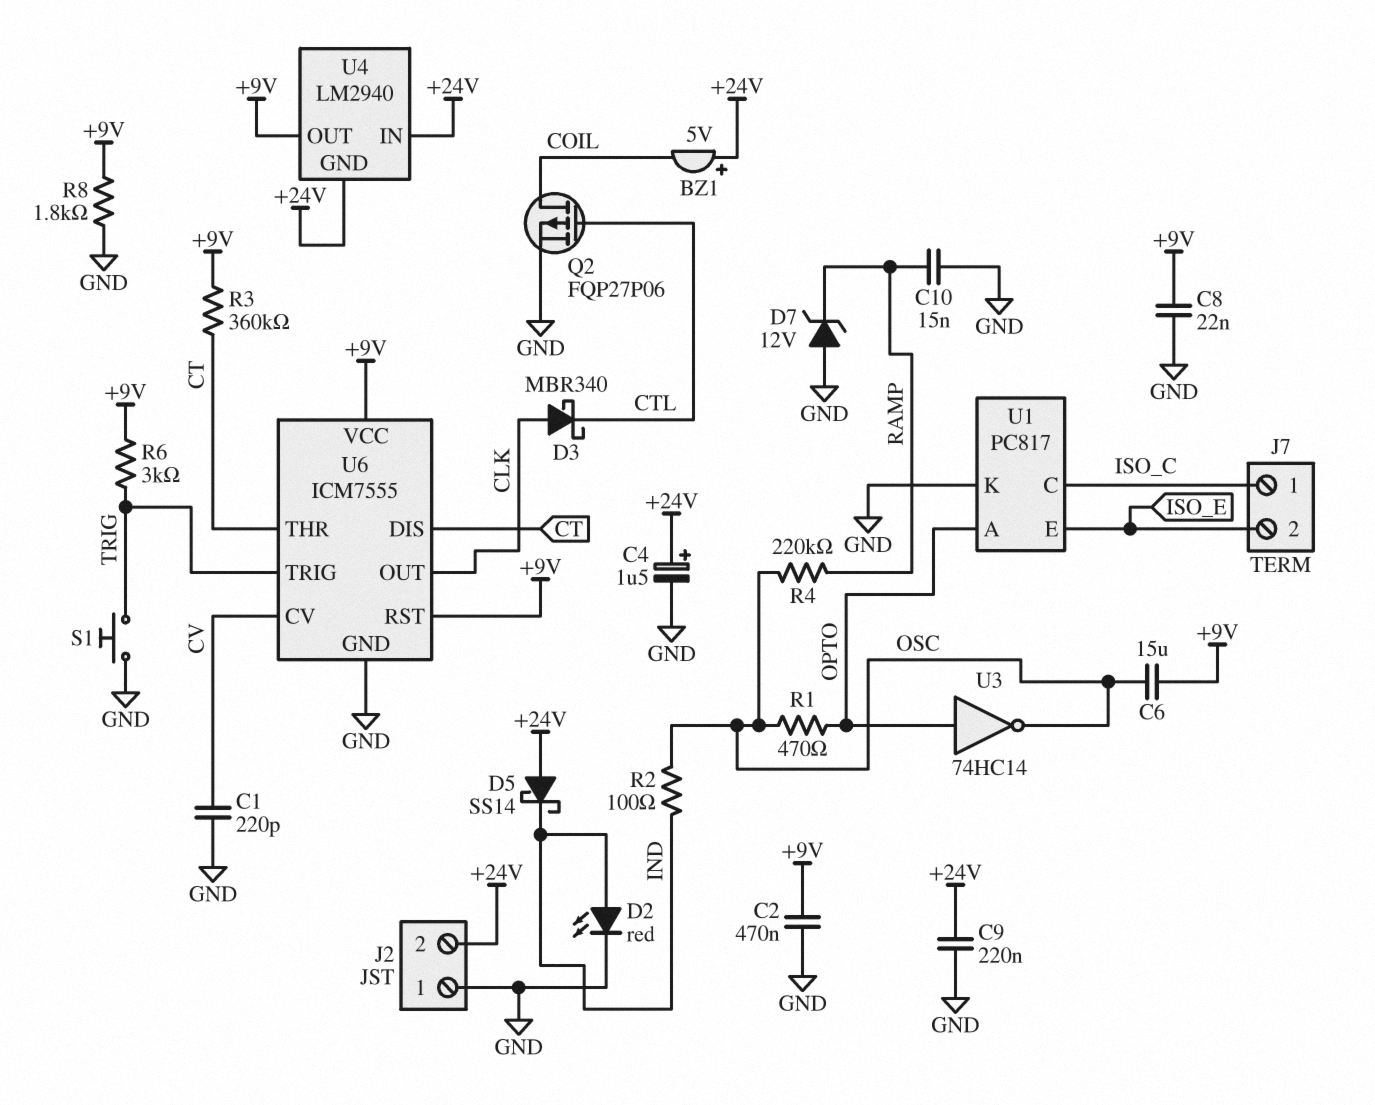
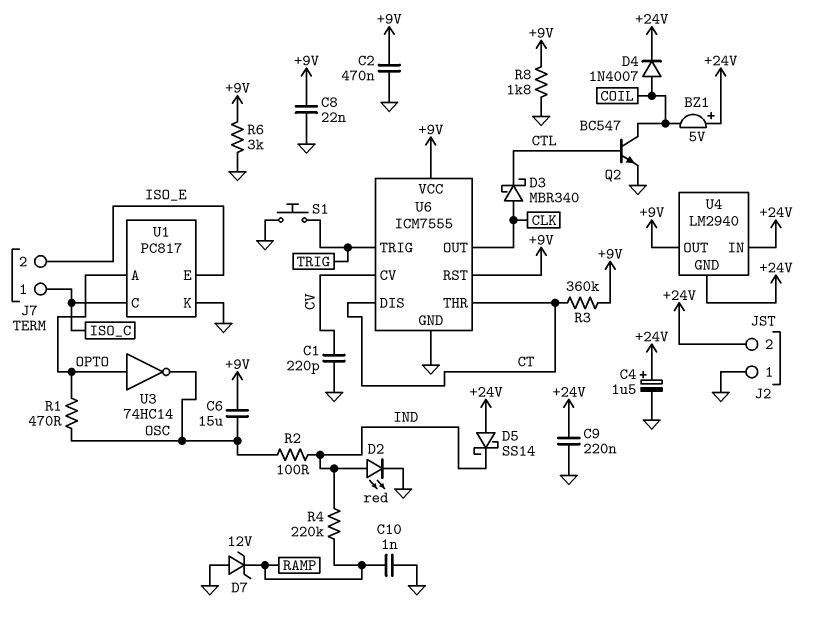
C10: 15nF (GND, RAMP) -> 1nF (GND, RAMP)
D4: none -> diode 1N4007 (A COIL, K +24V)
Q2: PMOS FQP27P06 (G CTL, D COIL, S GND) -> NPN BC547 (B CTL, C COIL, E GND)
R4: 220k (OSC, RAMP) -> 220k (IND, RAMP)
R6: 3k (+9V, TRIG) -> 3k (+9V, GND)

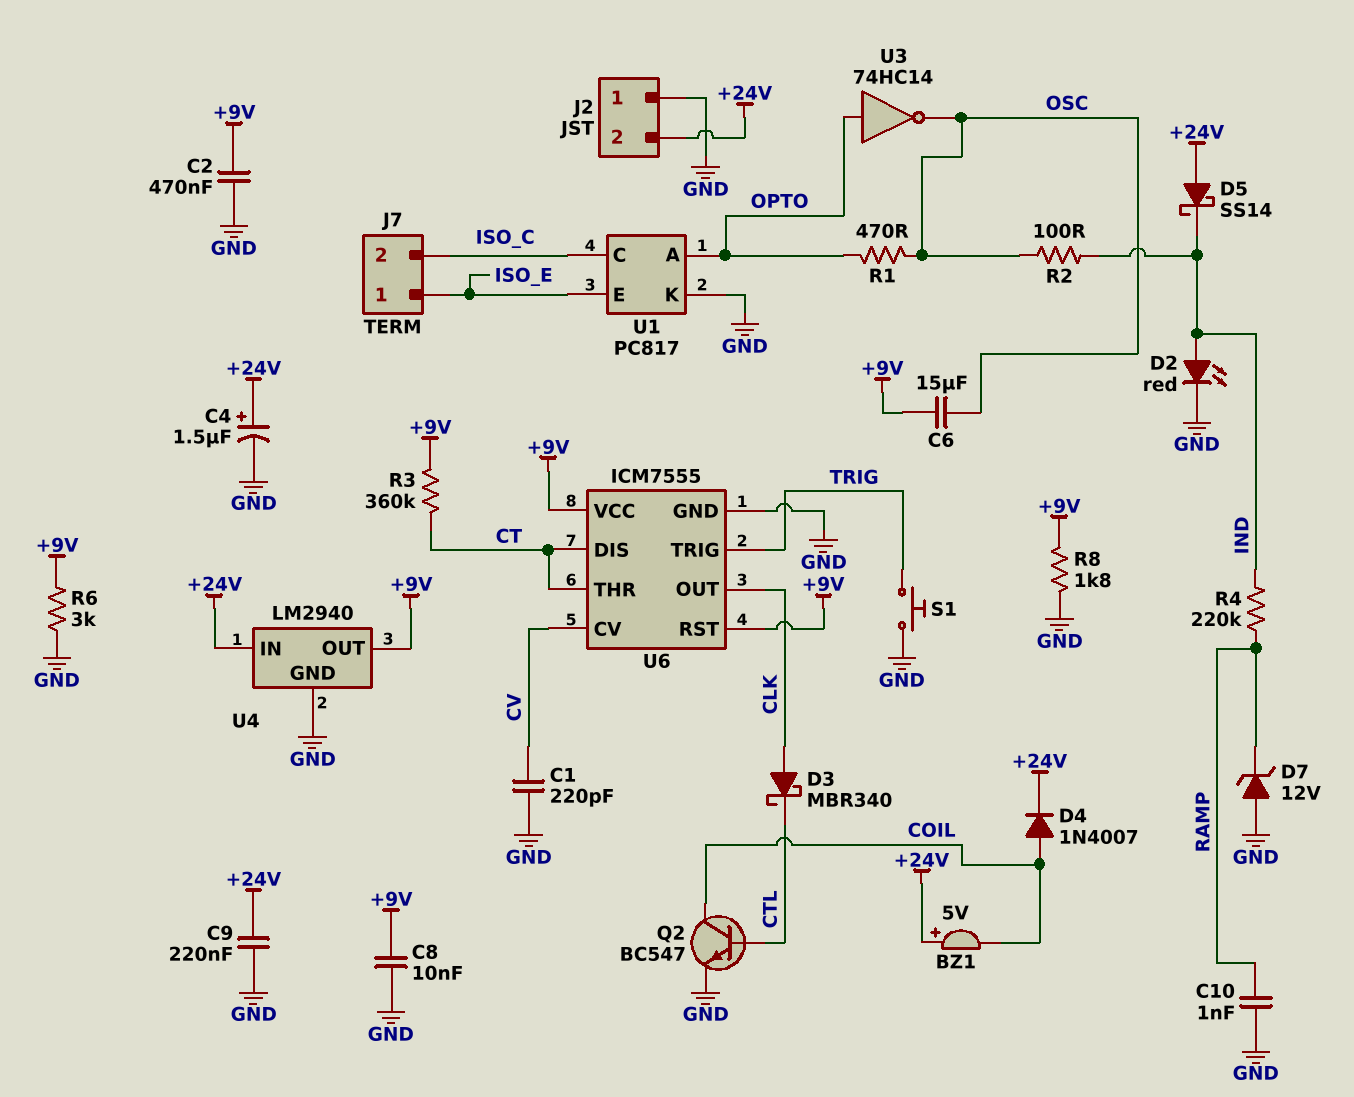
C8: 22nF (+9V, GND) -> 10nF (+9V, GND)
J7 pin 1: ISO_C -> ISO_E
J7 pin 2: ISO_E -> ISO_C
U4 pin GND: +24V -> GND

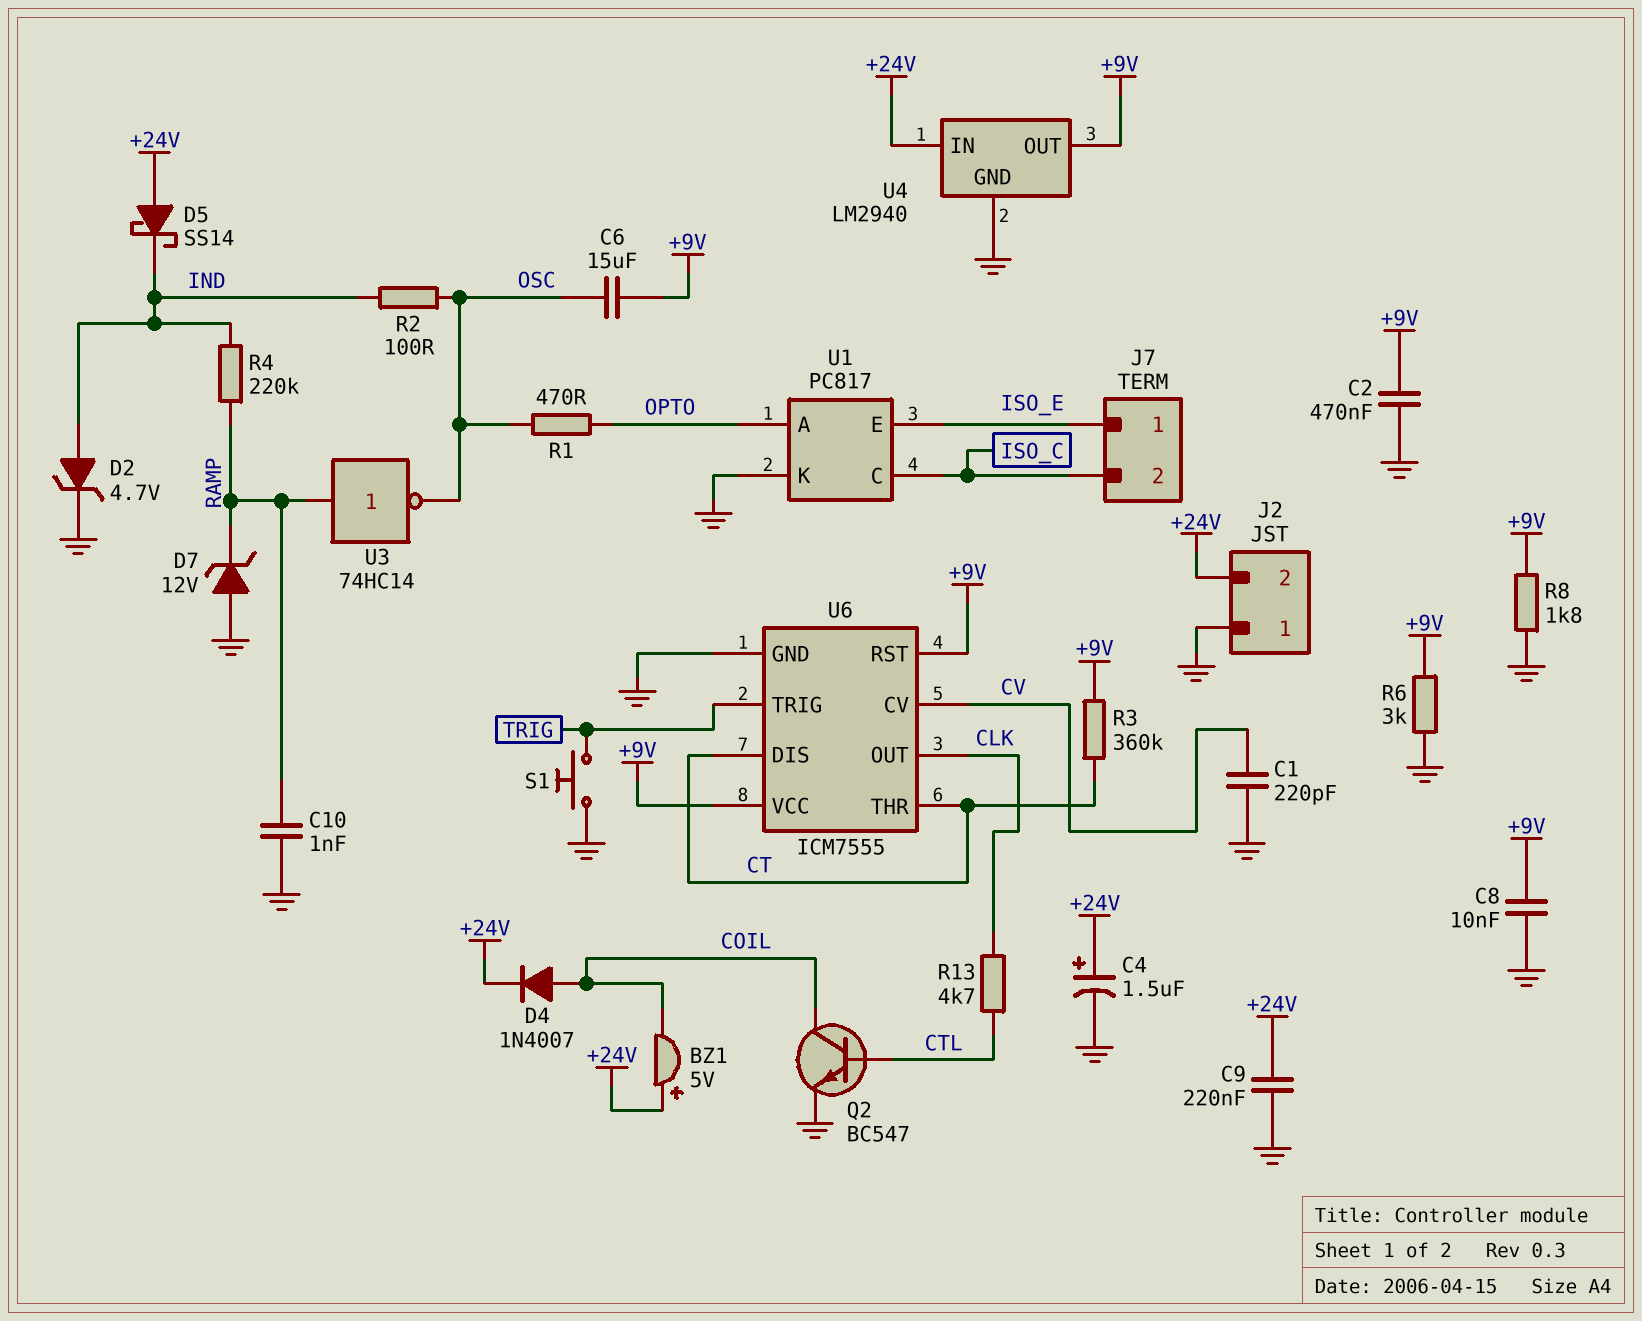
D2: LED red (A IND, K GND) -> zener 4.7V (A IND, K GND)
D3: schottky MBR340 (A CLK, K CTL) -> none
R13: none -> 4.7k (CLK, CTL)
U3: NOT 74HC14 (in OPTO, out OSC) -> NOT 74HC14 (in RAMP, out OSC)

